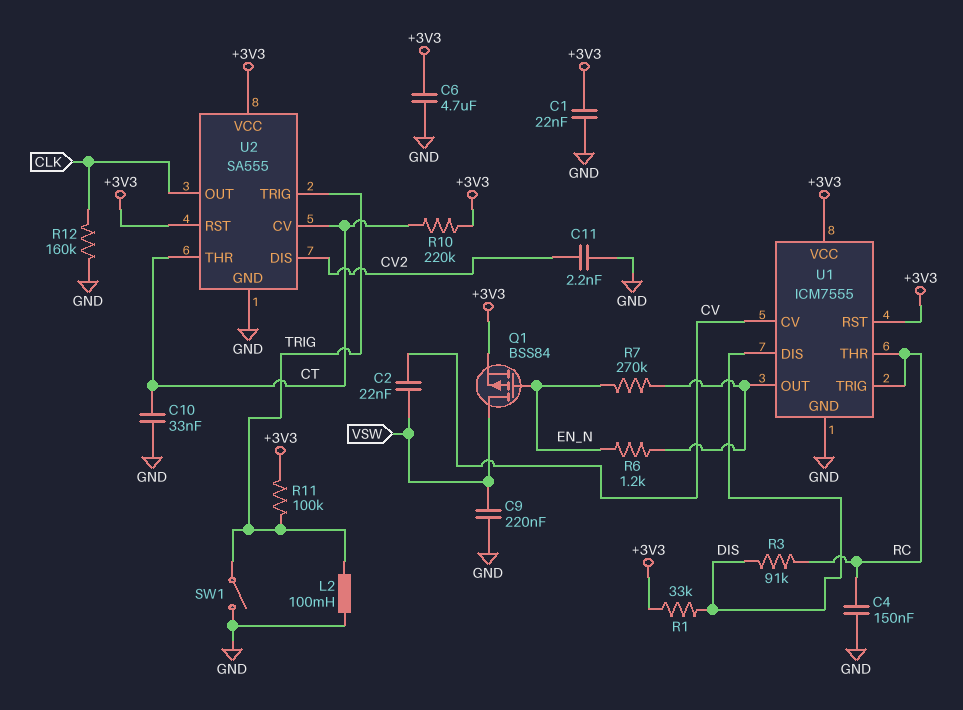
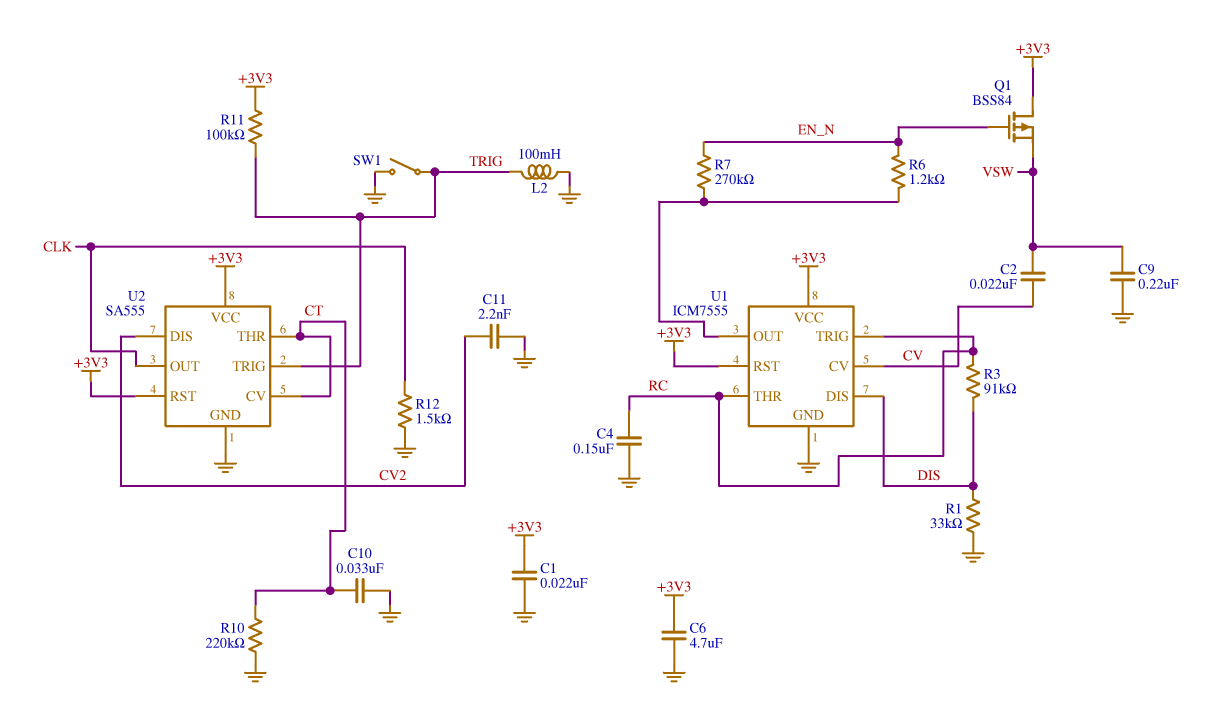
Q1: PMOS BSS84 (G EN_N, D VSW, S +3V3) -> PMOS BSS84 (G EN_N, D +3V3, S VSW)
R1: 33k (+3V3, DIS) -> 33k (DIS, GND)
R10: 220k (+3V3, CT) -> 220k (CT, GND)
R12: 160k (CLK, GND) -> 1.5k (CLK, GND)

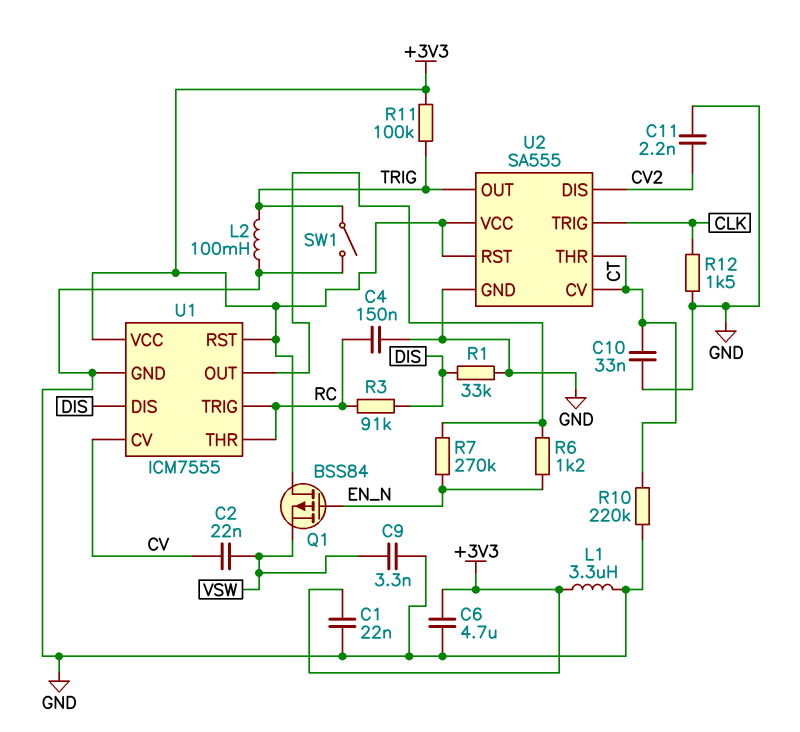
C9: 220nF (GND, VSW) -> 3.3nF (GND, VSW)
L1: none -> 3.3uH (+3V3, GND)
U2 pin OUT: CLK -> TRIG
U2 pin TRIG: TRIG -> CLK

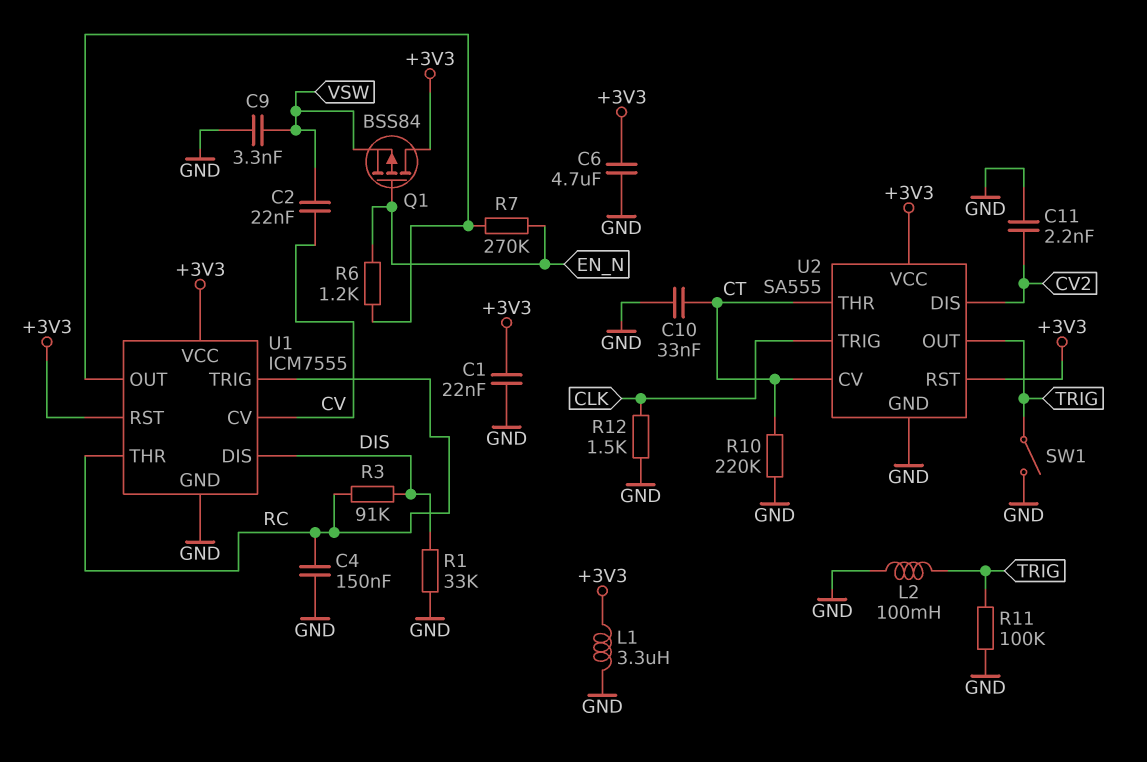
R11: 100k (+3V3, TRIG) -> 100k (GND, TRIG)

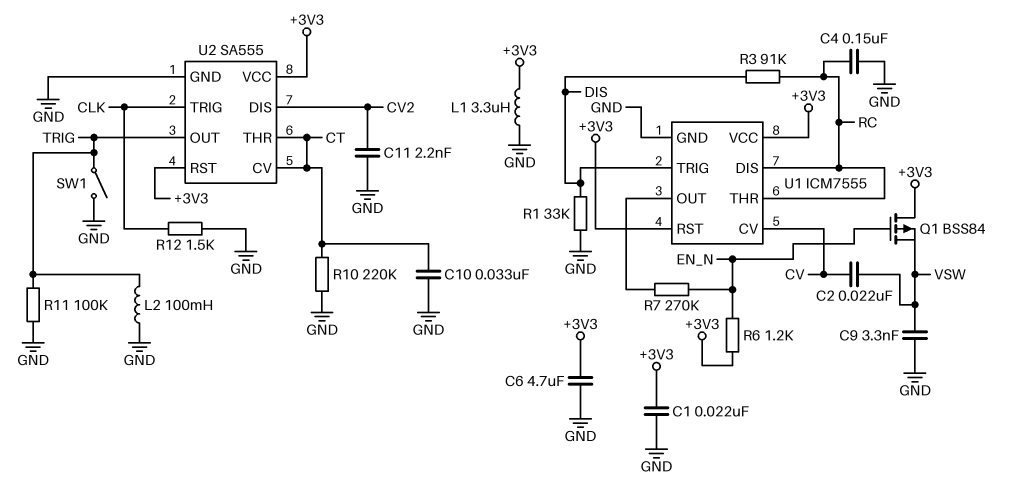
R6: 1.2k (EN_N, U1/OUT) -> 1.2k (+3V3, EN_N)
U1 pin DIS: DIS -> RC
U1 pin TRIG: RC -> DIS

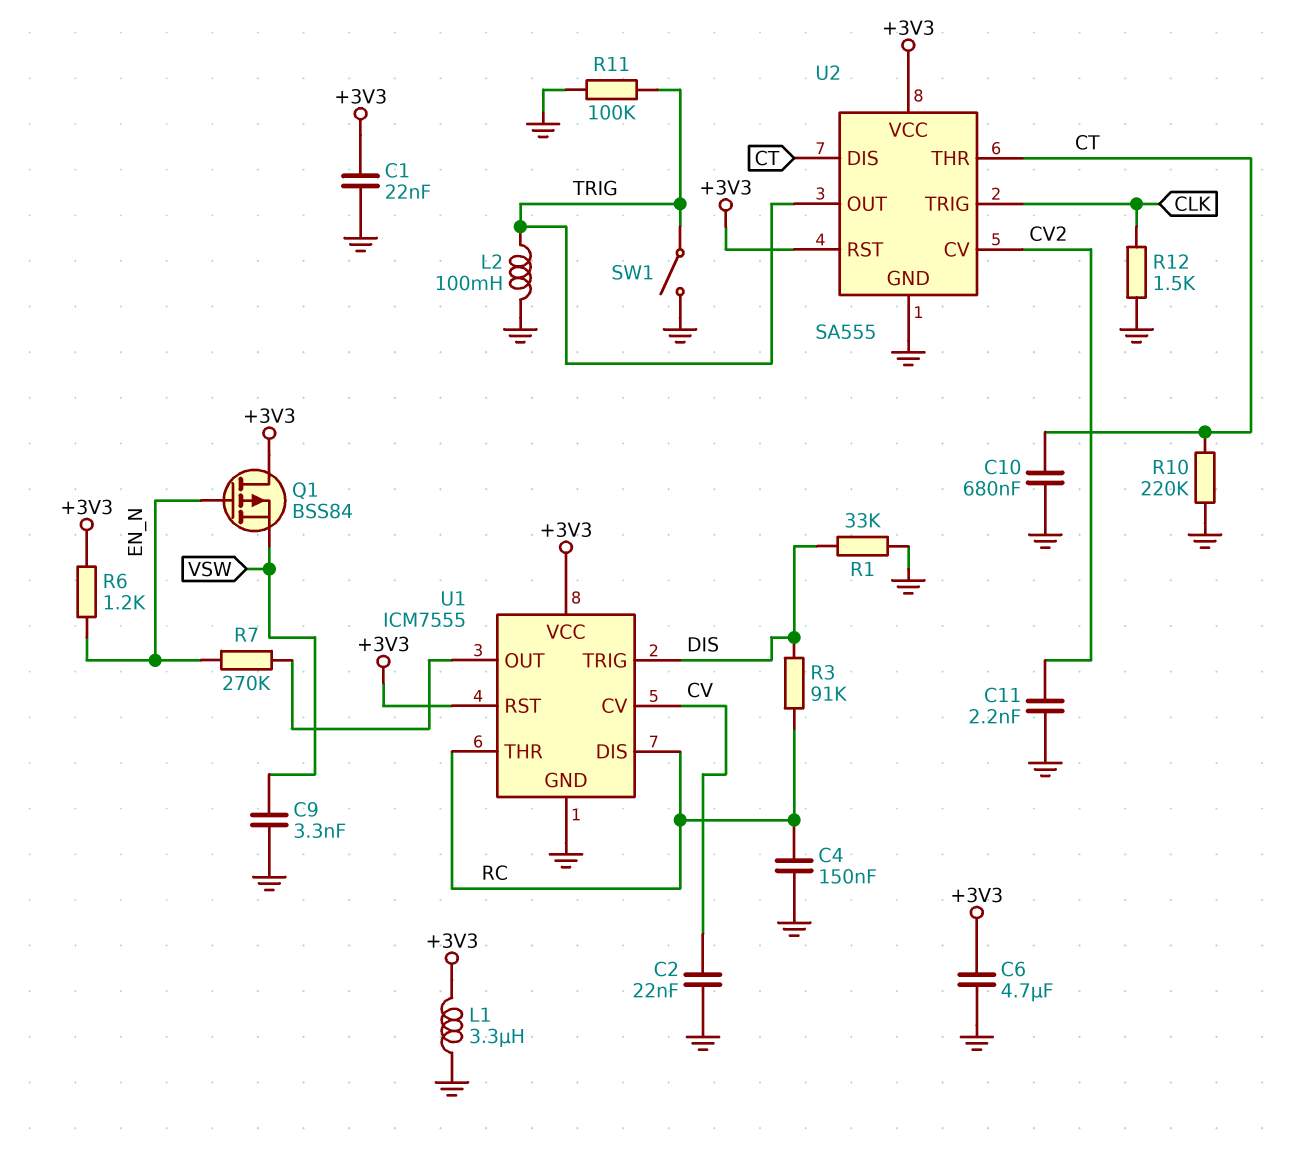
C2: 22nF (CV, VSW) -> 22nF (CV, GND)
C10: 33nF (CT, GND) -> 680nF (CT, GND)
U2 pin CV: CT -> CV2
U2 pin DIS: CV2 -> CT

